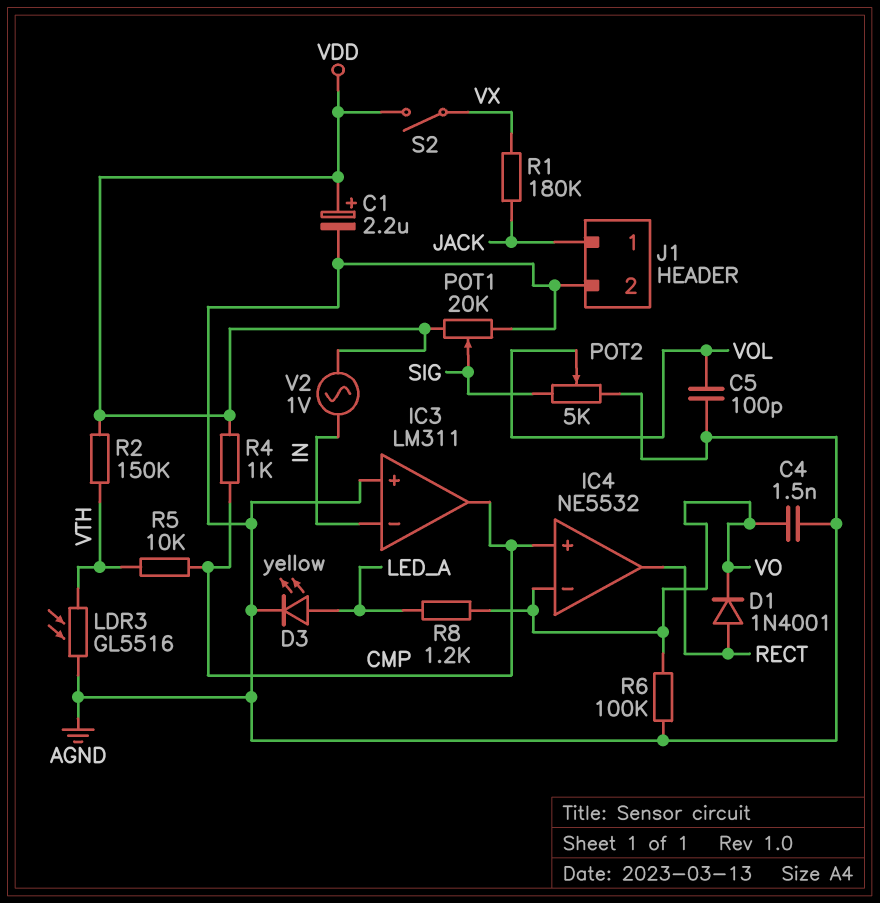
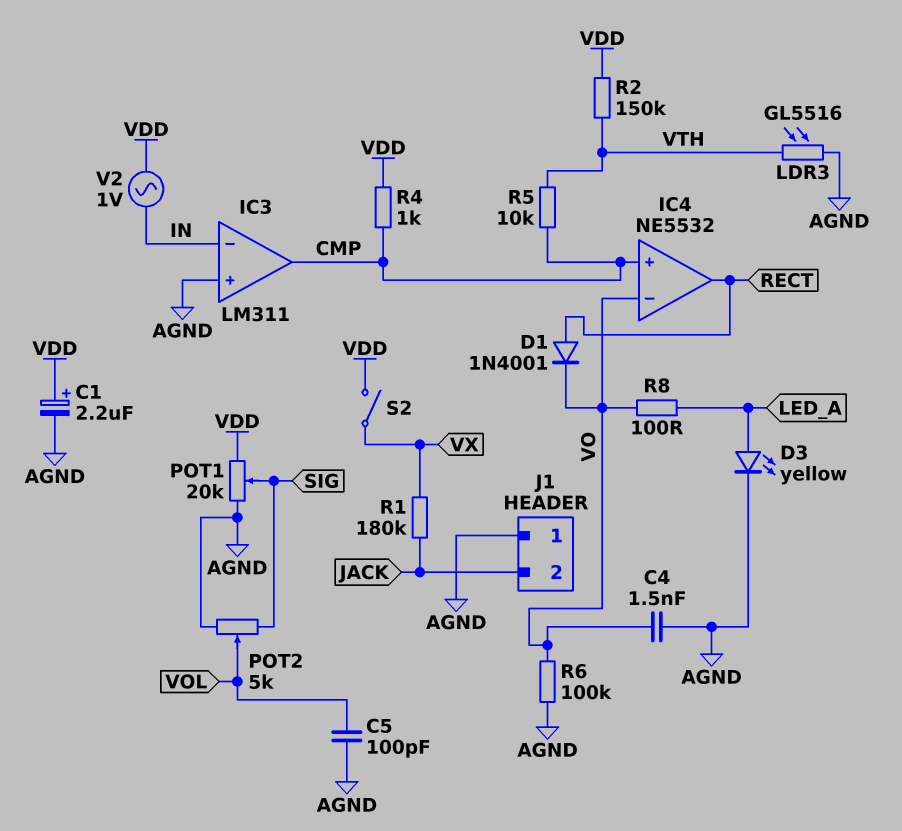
J1 pin 1: JACK -> AGND
J1 pin 2: AGND -> JACK
R8: 1.2k (LED_A, VO) -> 100 (LED_A, VO)

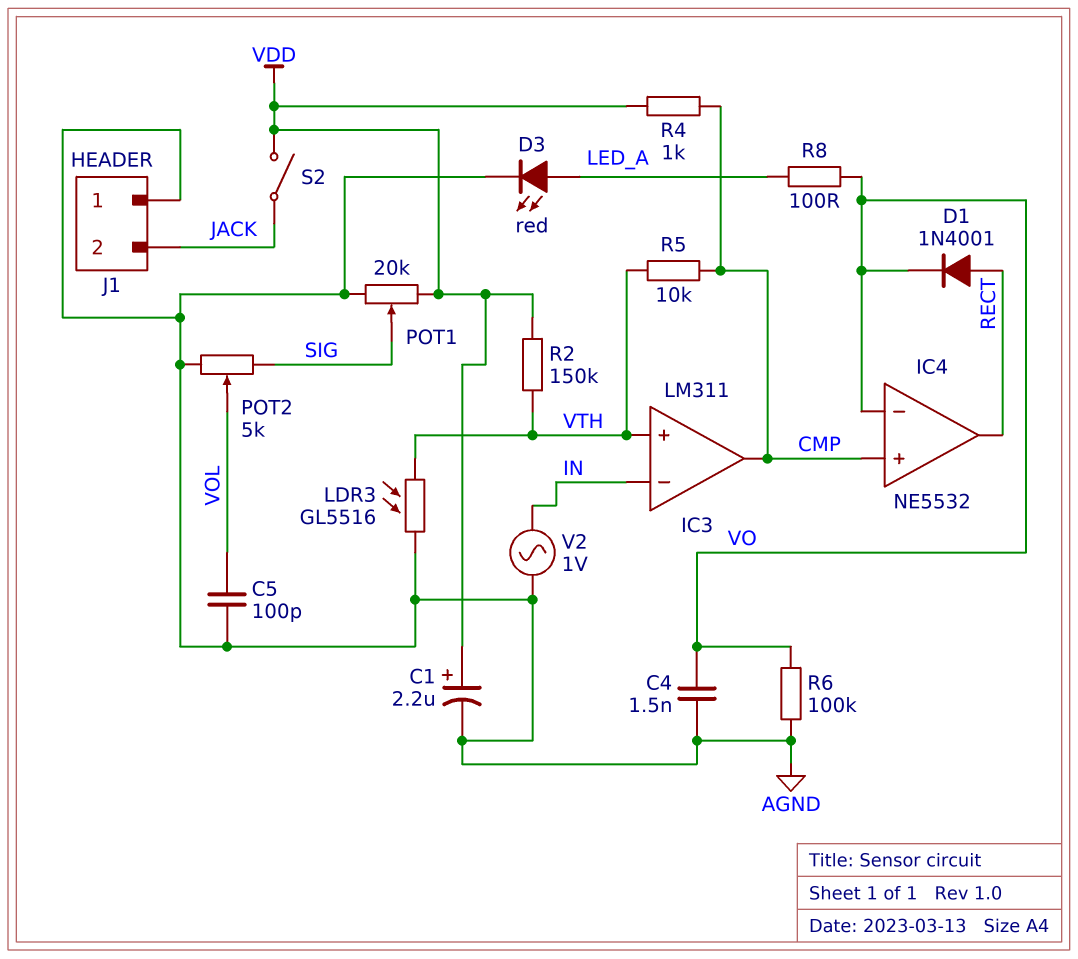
D3: LED yellow (A LED_A, K AGND) -> LED red (A LED_A, K AGND)
IC3 pin in+: AGND -> VTH
R1: 180k (JACK, VX) -> none
S2: switch (VDD, VX) -> switch (JACK, VDD)
V2: AC 1V (IN, VDD) -> AC 1V (AGND, IN)

